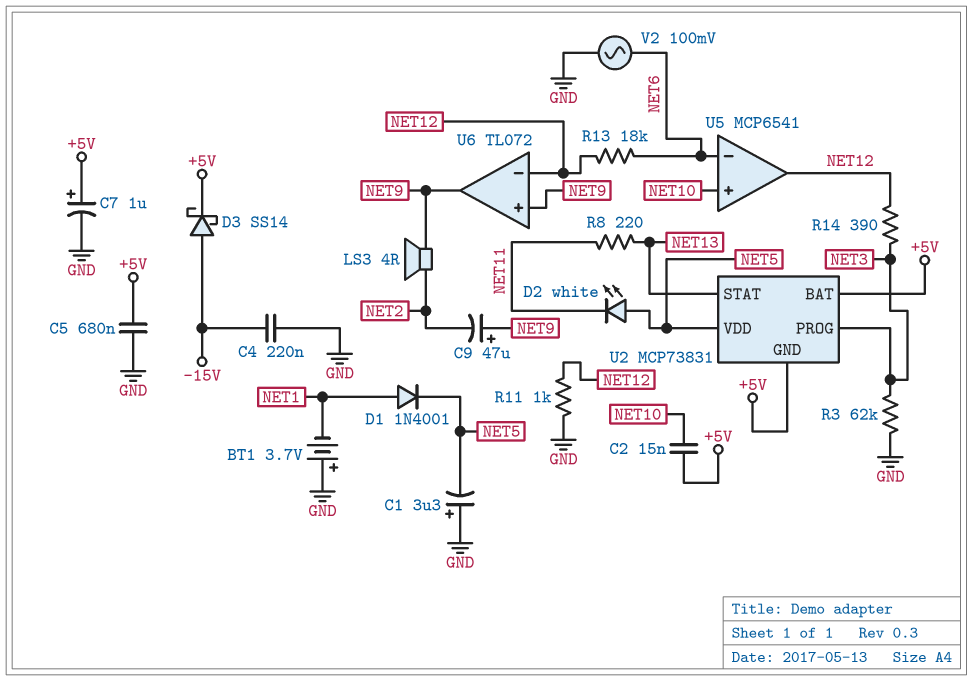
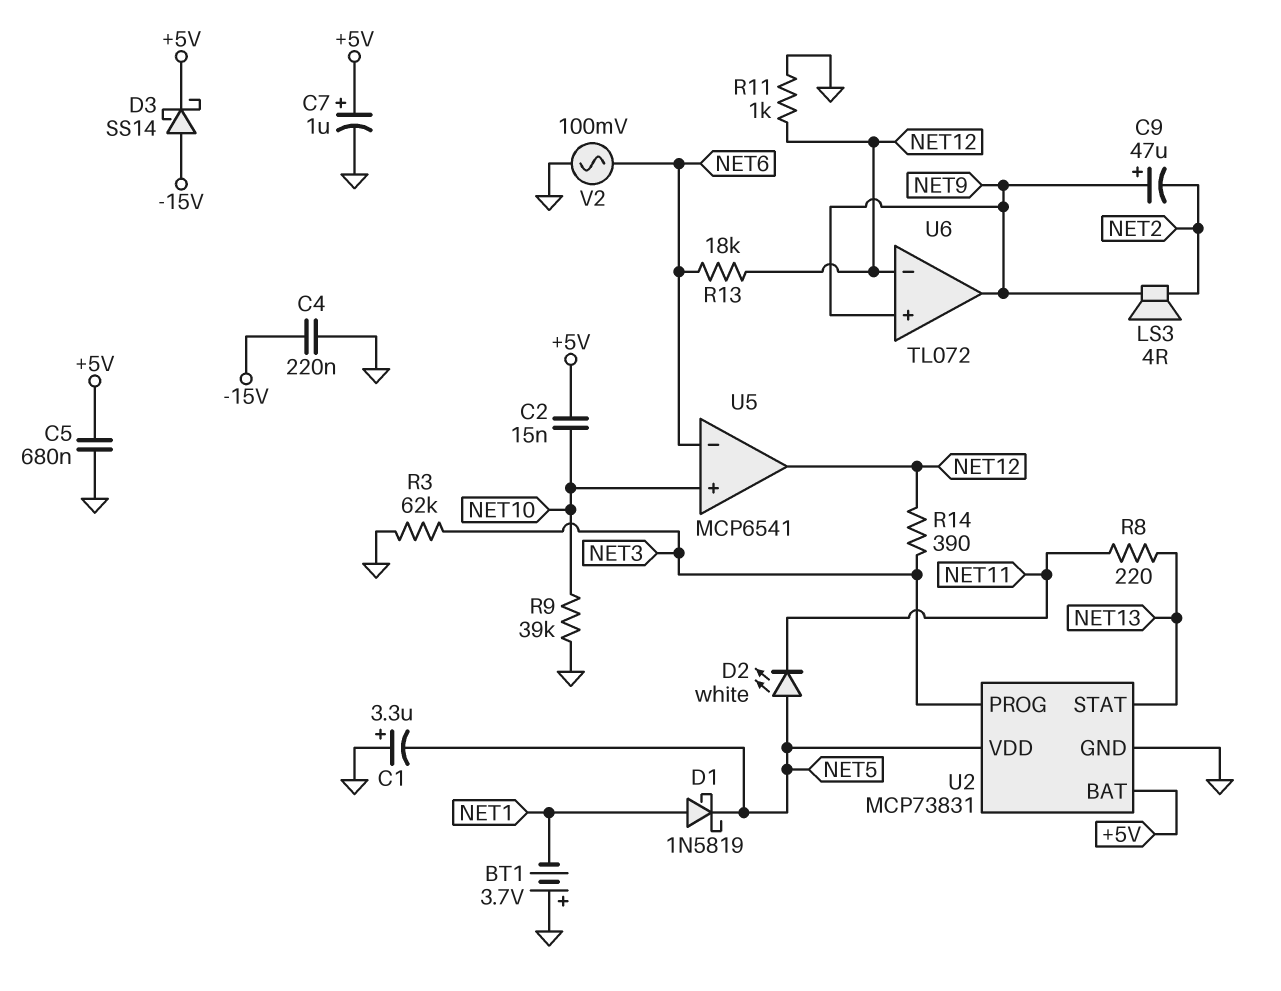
D1: diode 1N4001 (A NET1, K NET5) -> schottky 1N5819 (A NET1, K NET5)
R9: none -> 39k (GND, NET10)
U2 pin GND: +5V -> GND

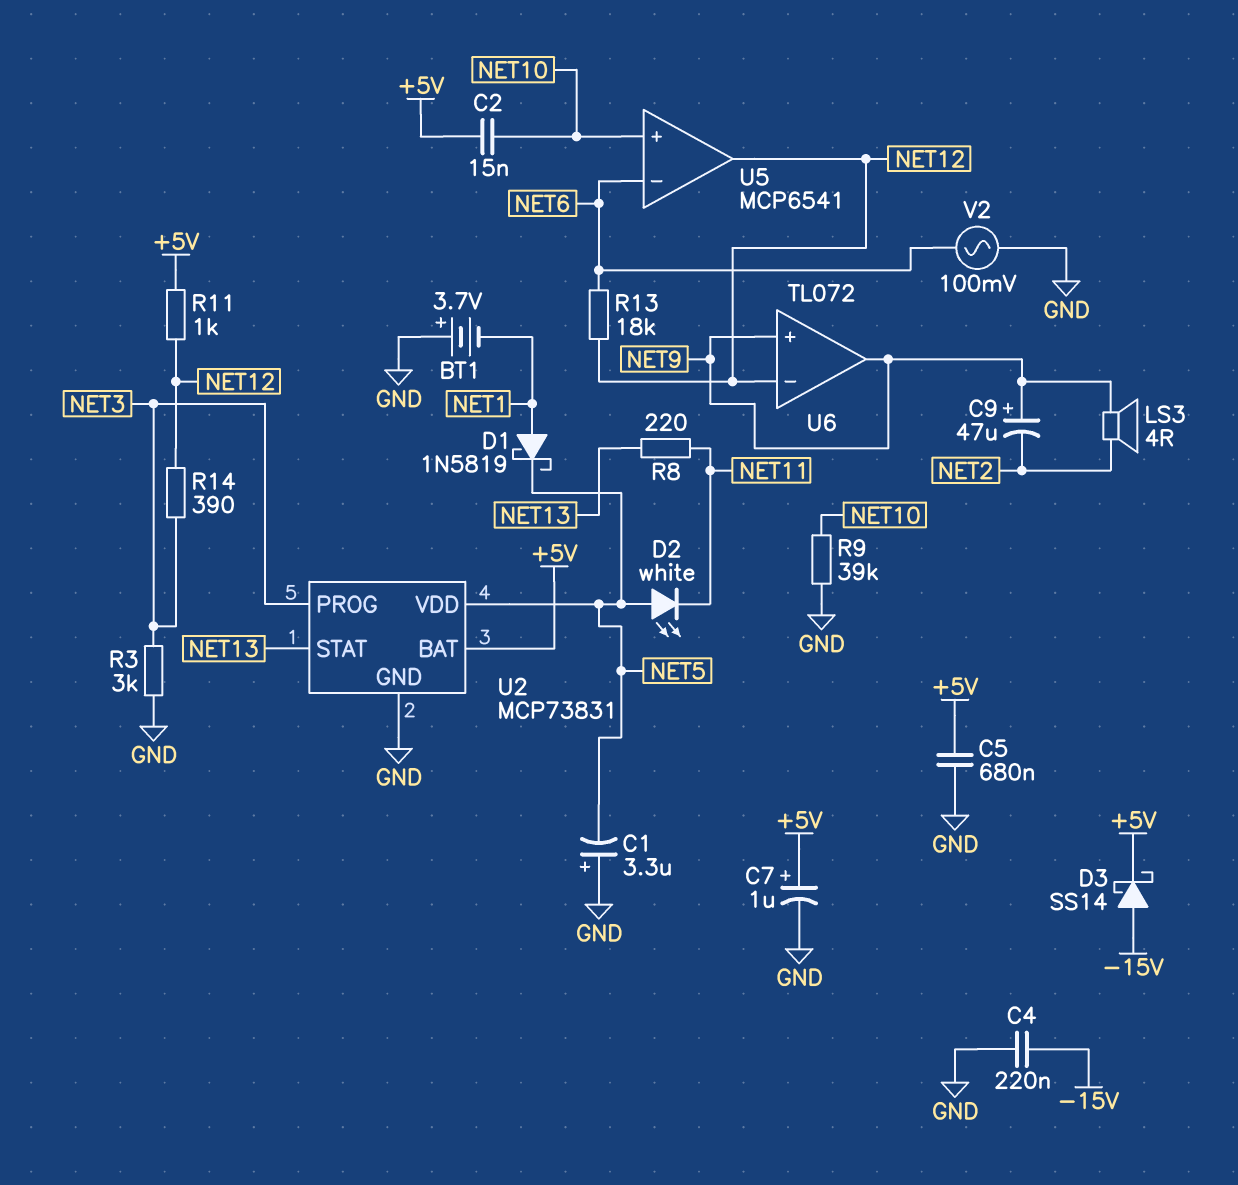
R3: 62k (GND, NET3) -> 3k (GND, NET3)
R11: 1k (GND, NET12) -> 1k (+5V, NET12)

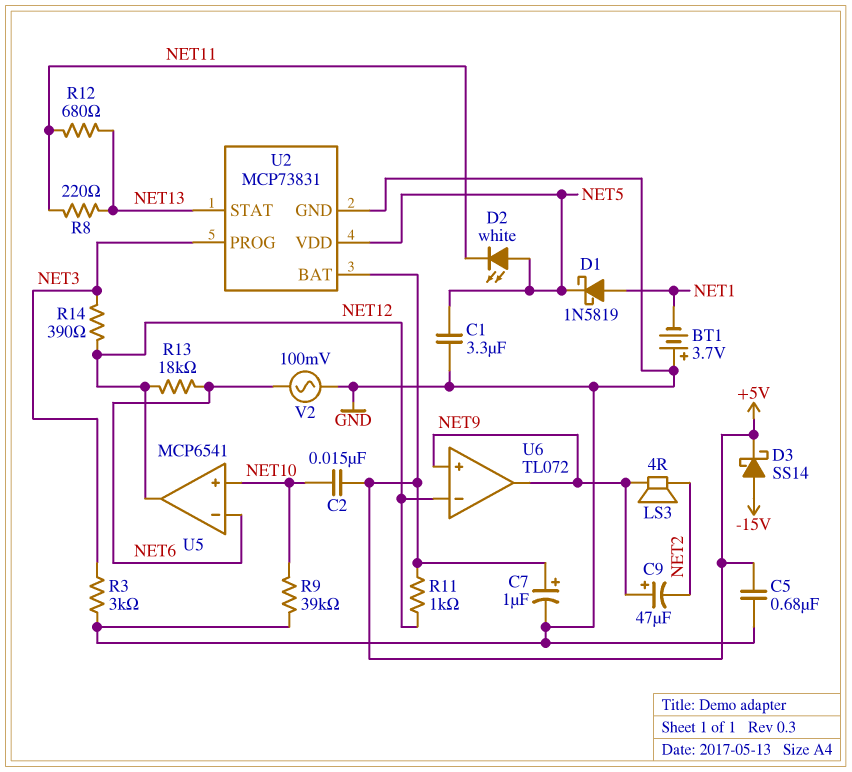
C1: 3.3uF (plus GND, minus NET5) -> 3.3uF (GND, NET5)
C4: 220nF (-15V, GND) -> none
R12: none -> 680 (NET11, NET13)

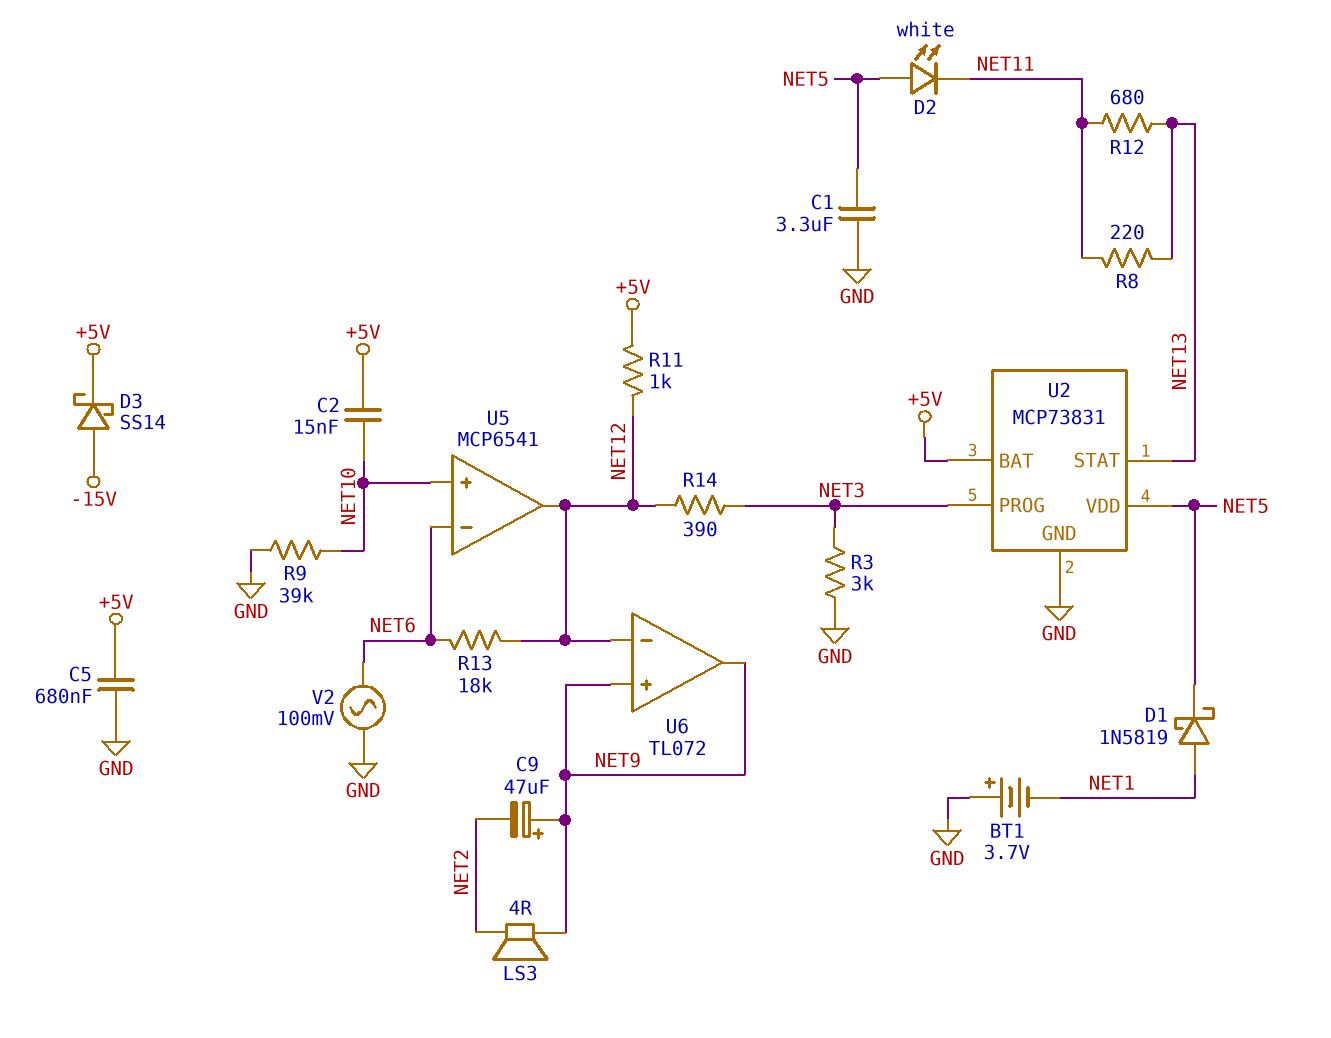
C7: 1uF (plus +5V, minus GND) -> none

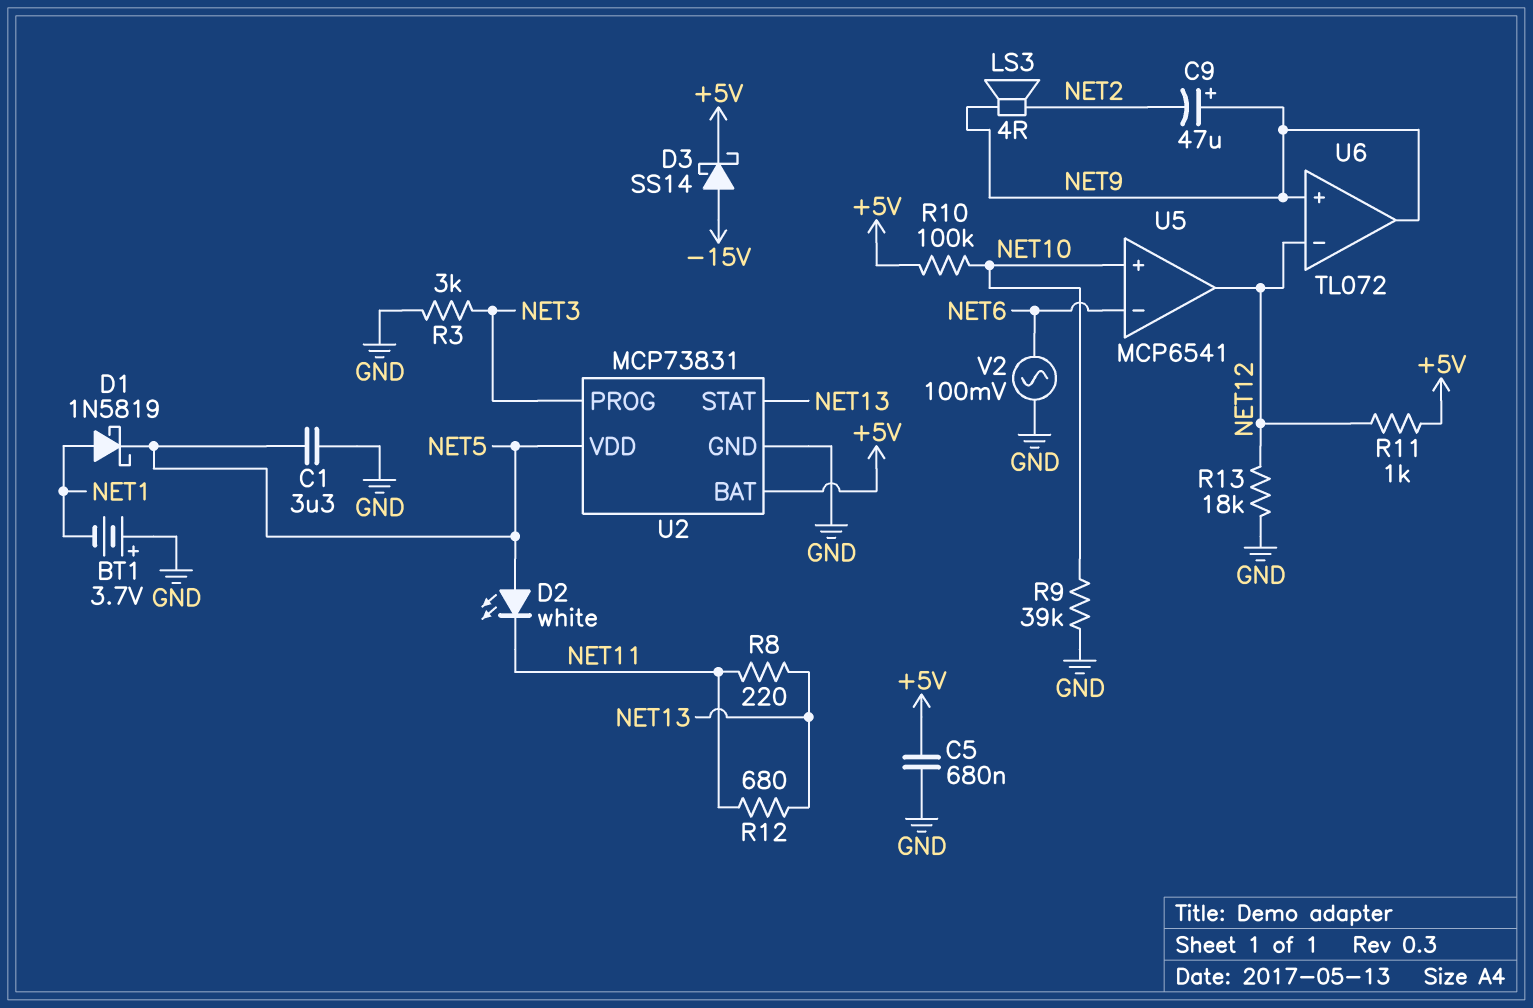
C2: 15nF (+5V, NET10) -> none
R10: none -> 100k (+5V, NET10)
R13: 18k (NET6, NET12) -> 18k (GND, NET12)
R14: 390 (NET3, NET12) -> none

